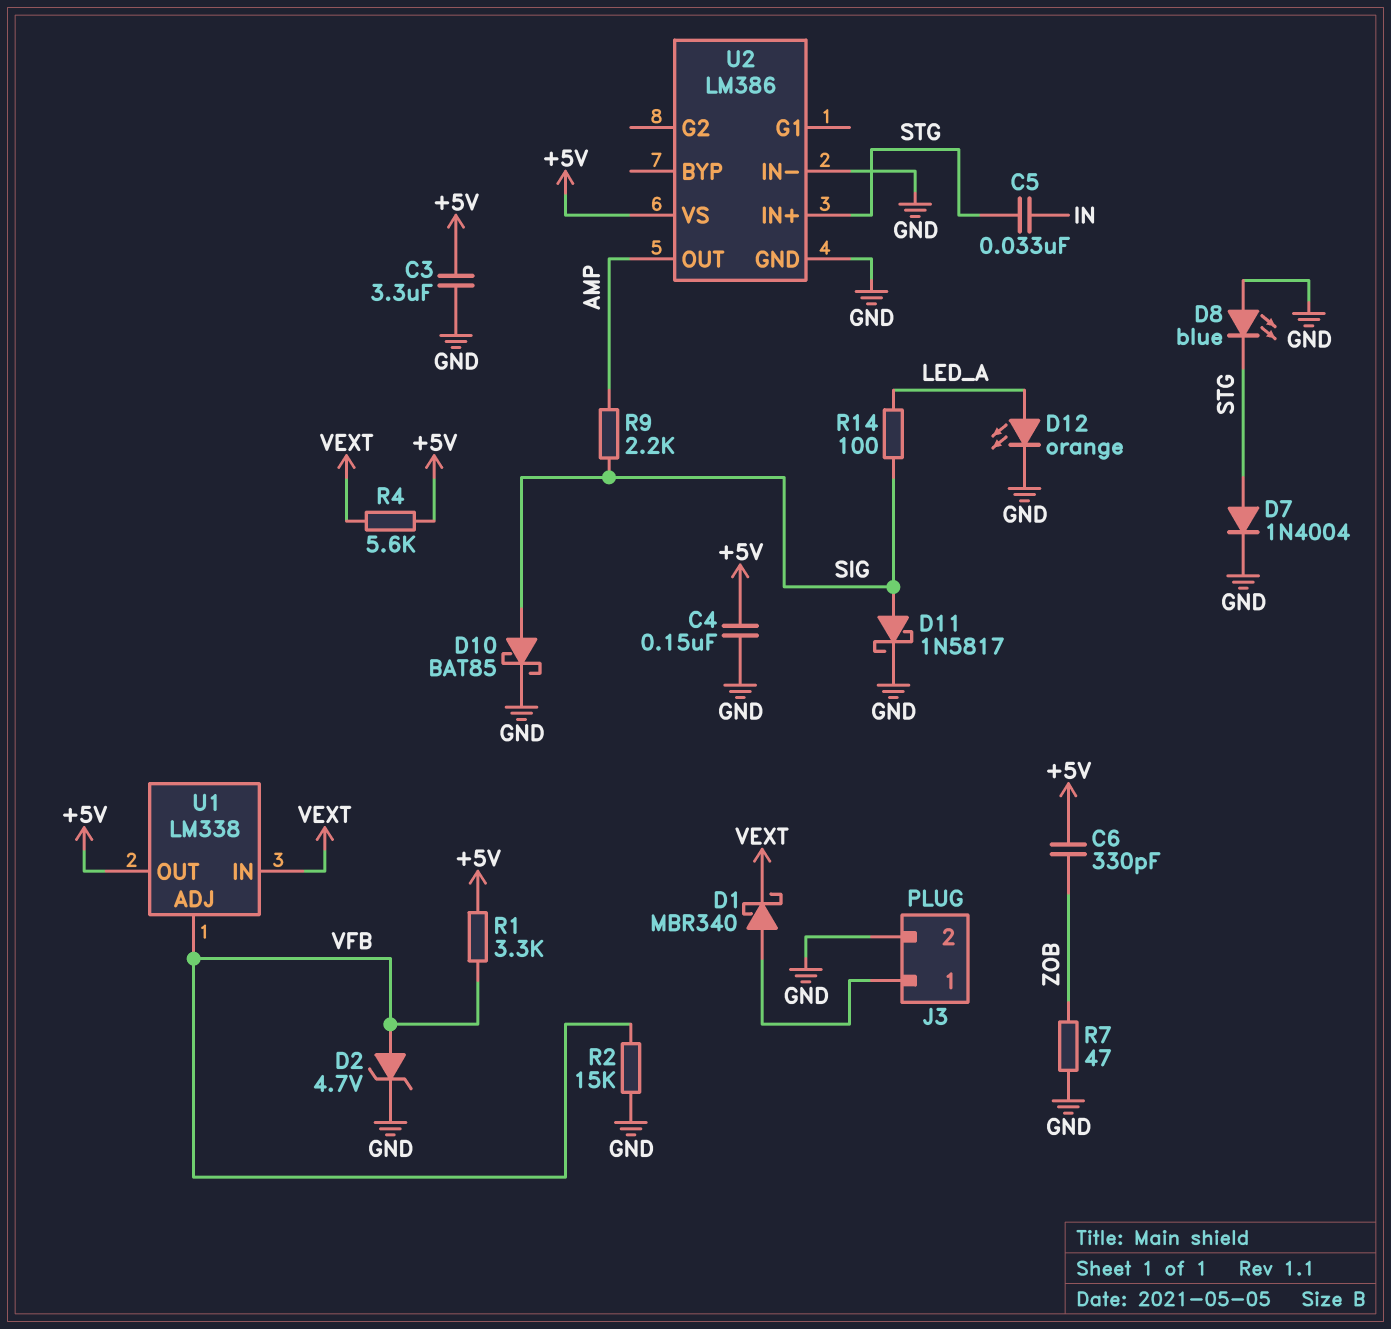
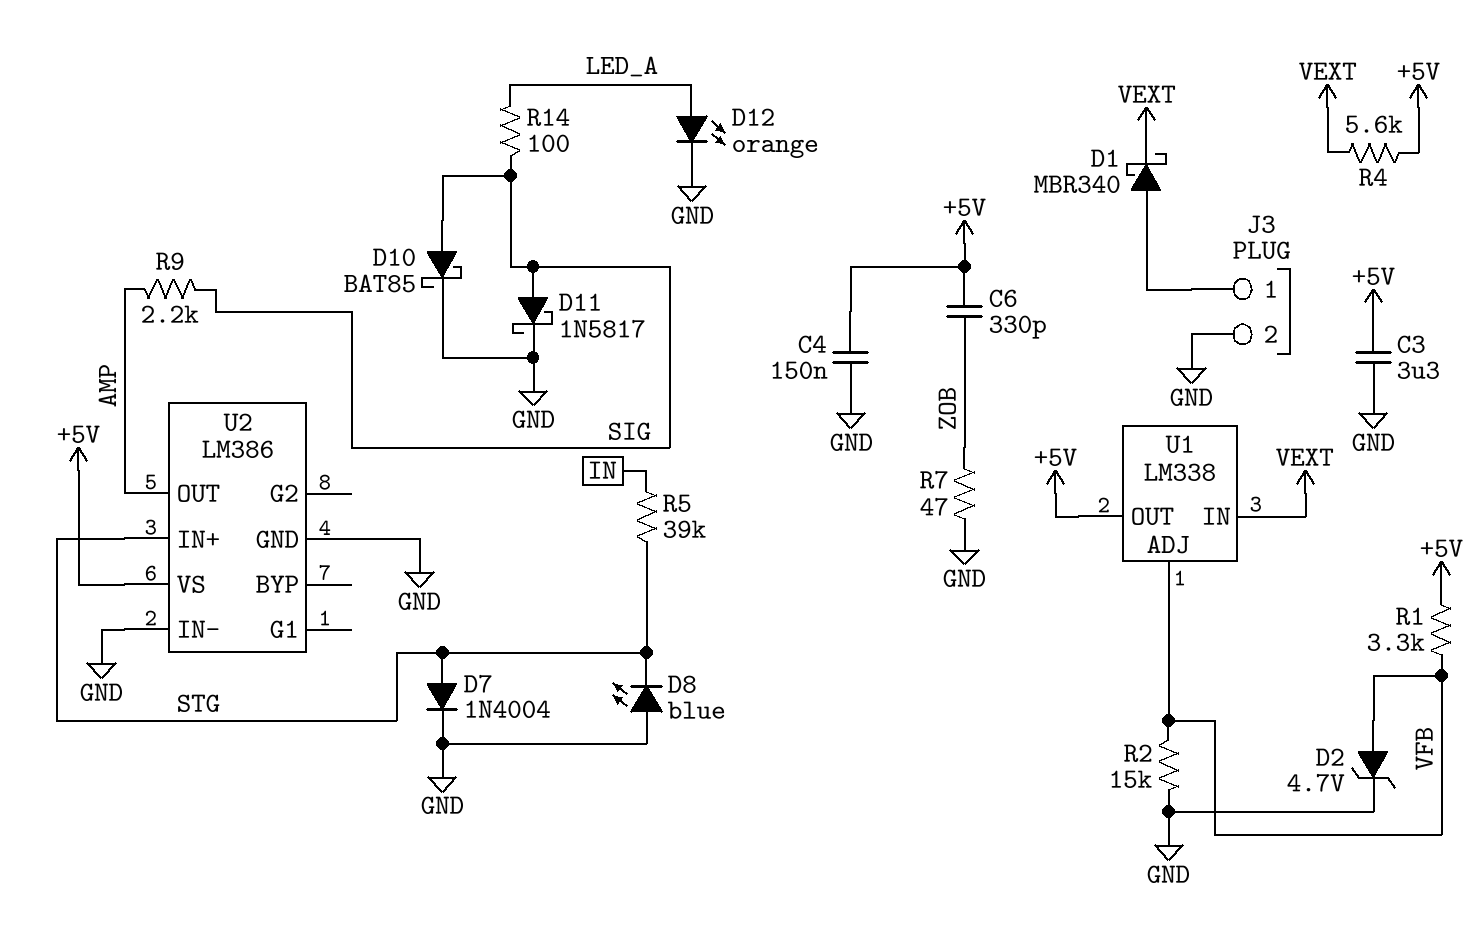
C5: 33nF (IN, STG) -> none
R5: none -> 39k (IN, STG)

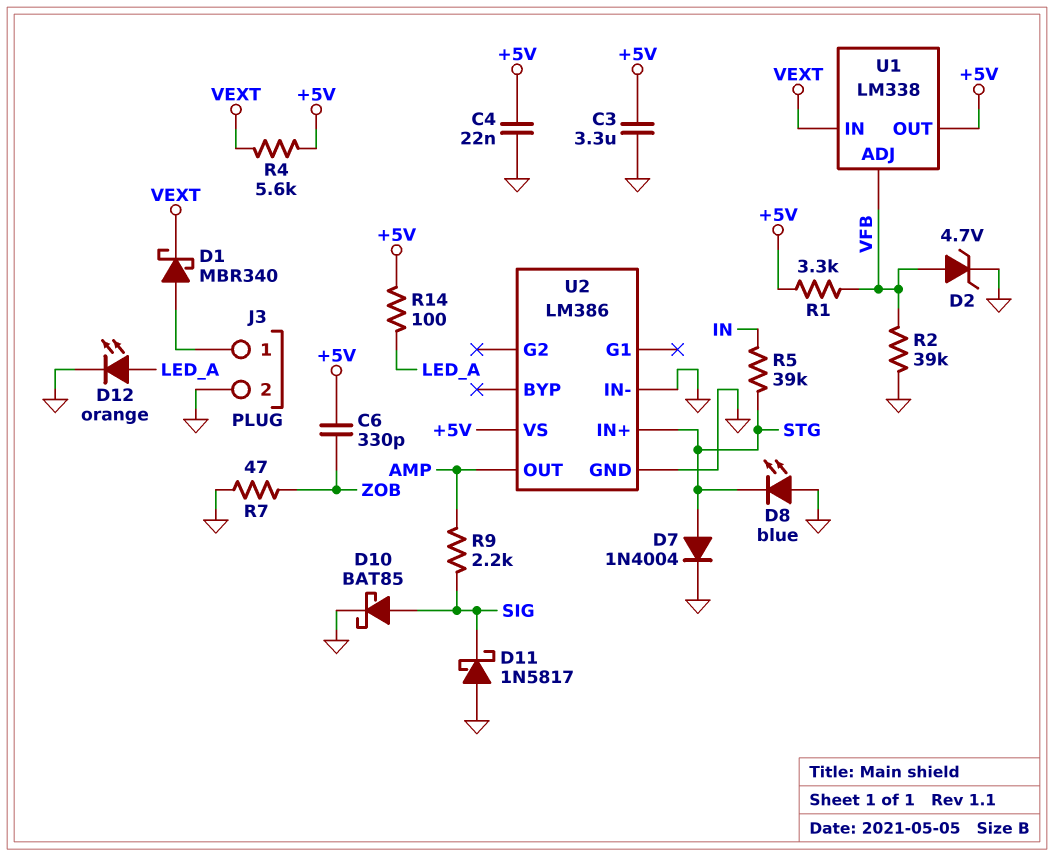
C4: 150nF (+5V, GND) -> 22nF (+5V, GND)
D11: schottky 1N5817 (A SIG, K GND) -> schottky 1N5817 (A GND, K SIG)
R2: 15k (GND, VFB) -> 39k (GND, VFB)
R14: 100 (LED_A, SIG) -> 100 (+5V, LED_A)

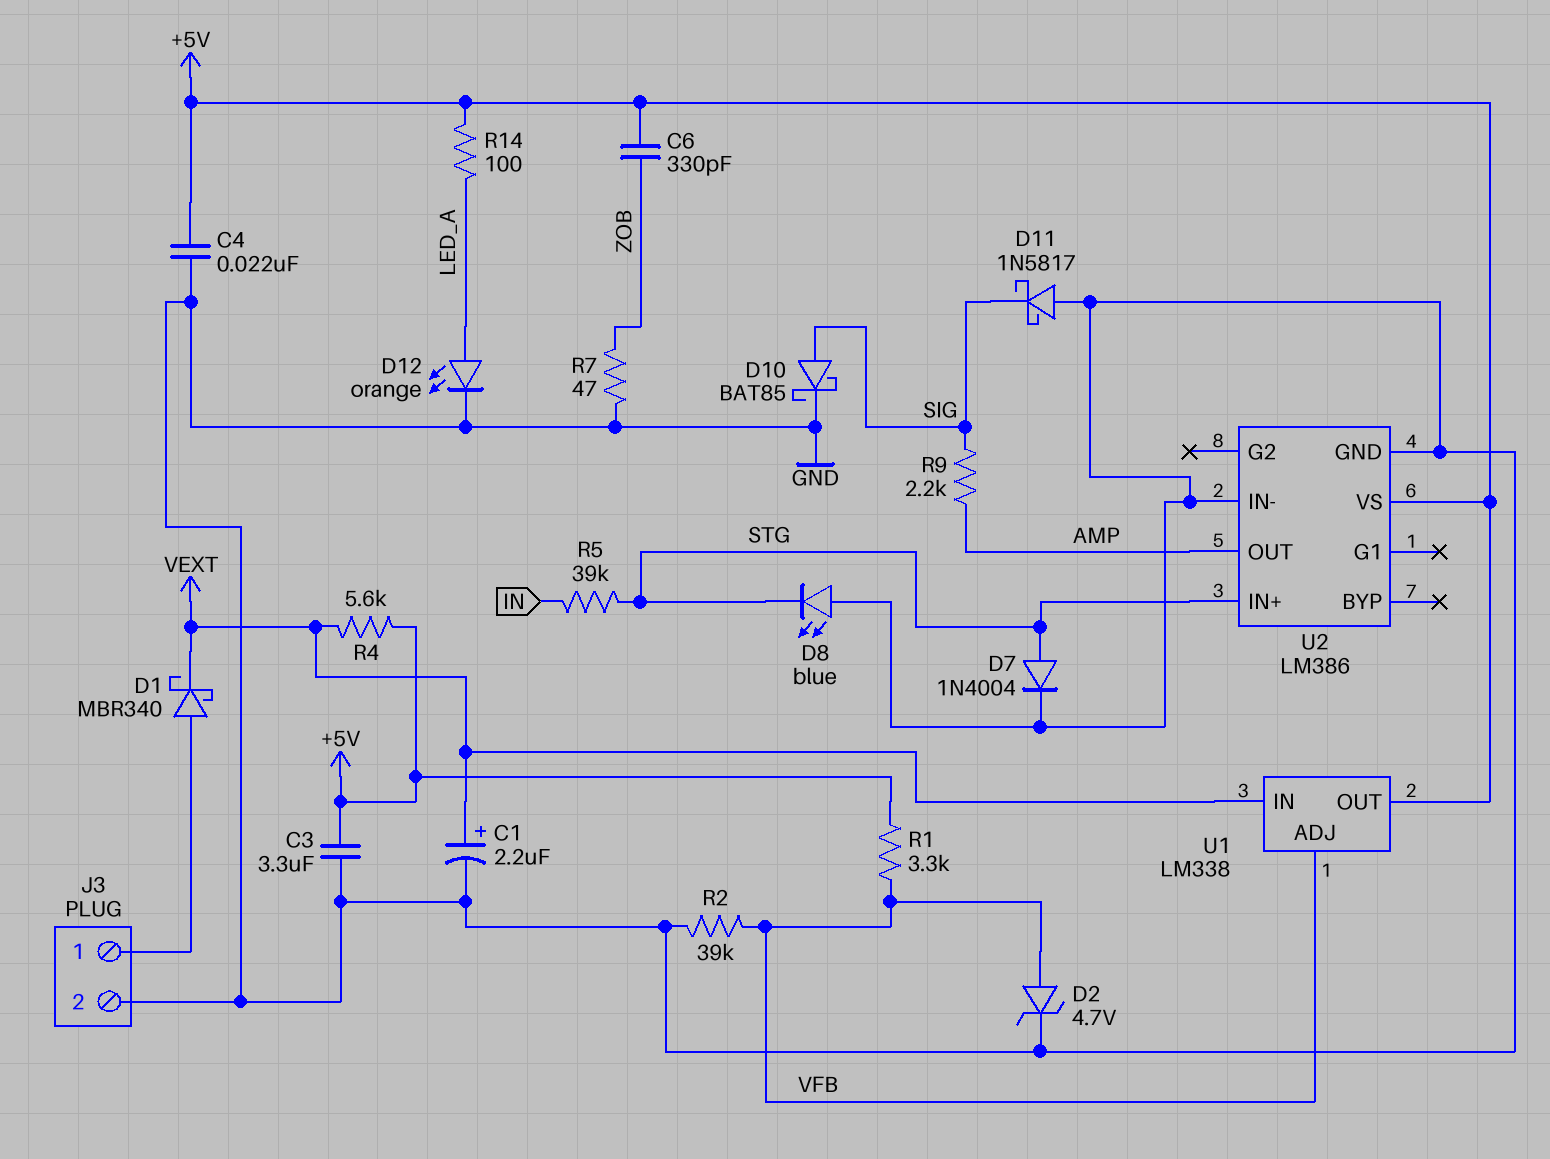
C1: none -> 2.2uF (plus VEXT, minus GND)

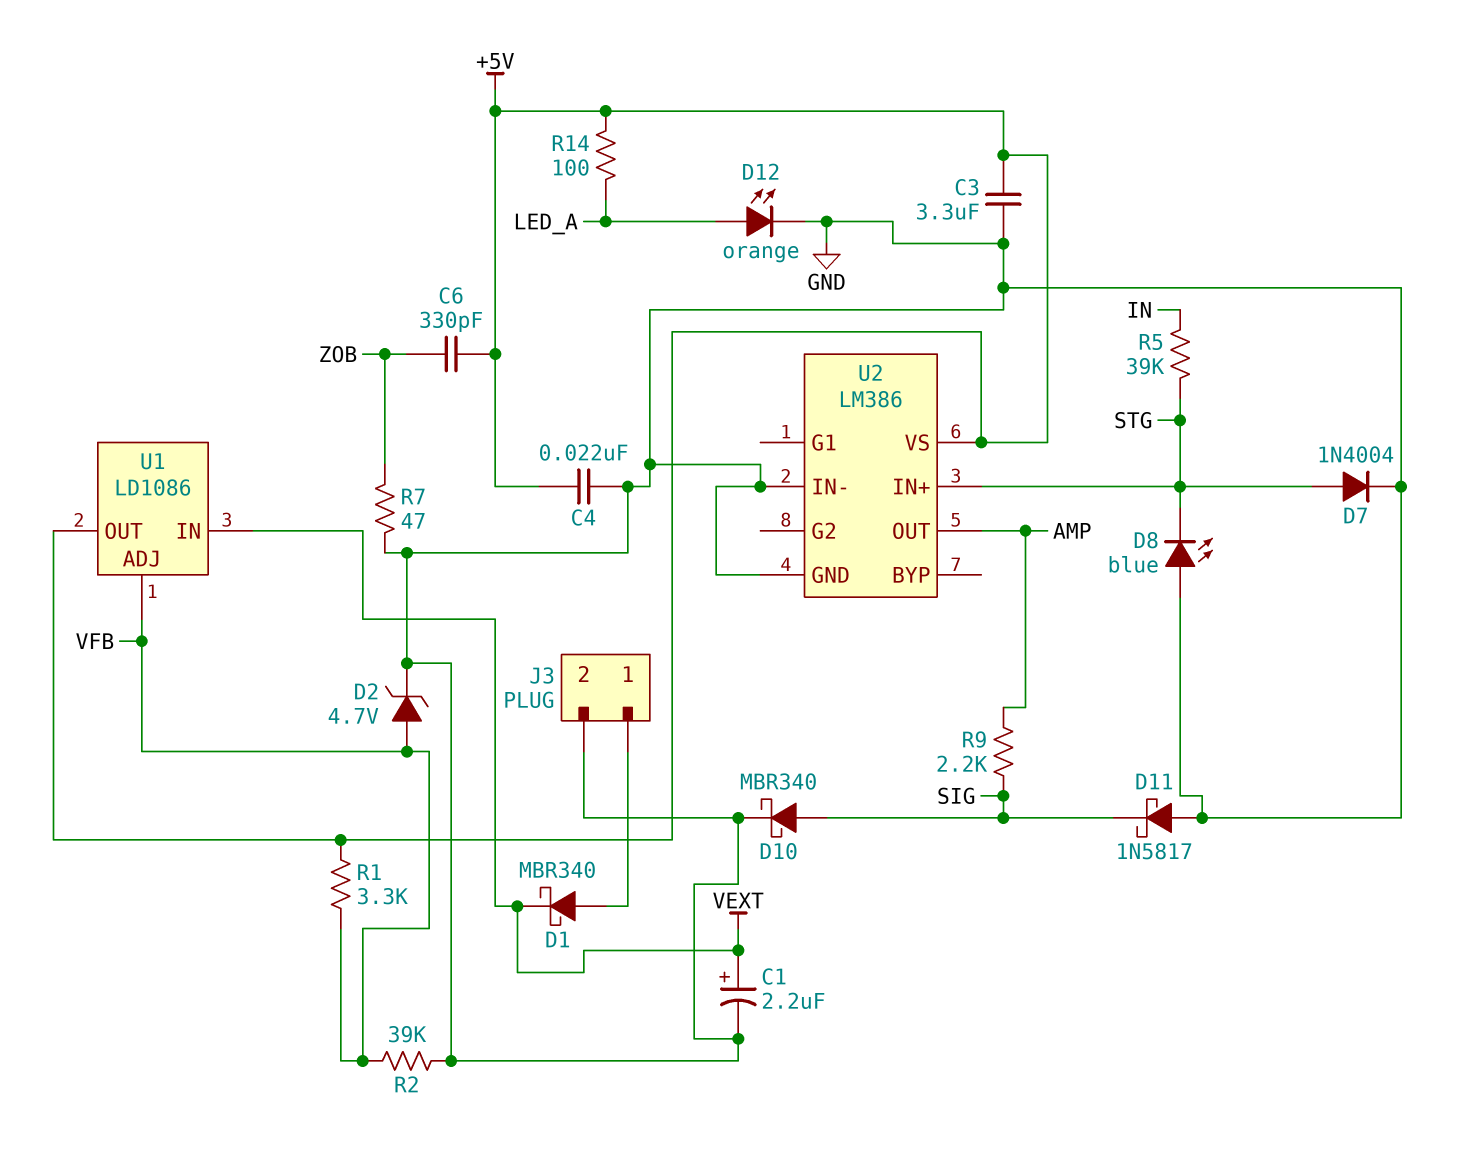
D10: schottky BAT85 (A SIG, K GND) -> schottky MBR340 (A SIG, K GND)
R4: 5.6k (+5V, VEXT) -> none
U1: LM338 -> LD1086

